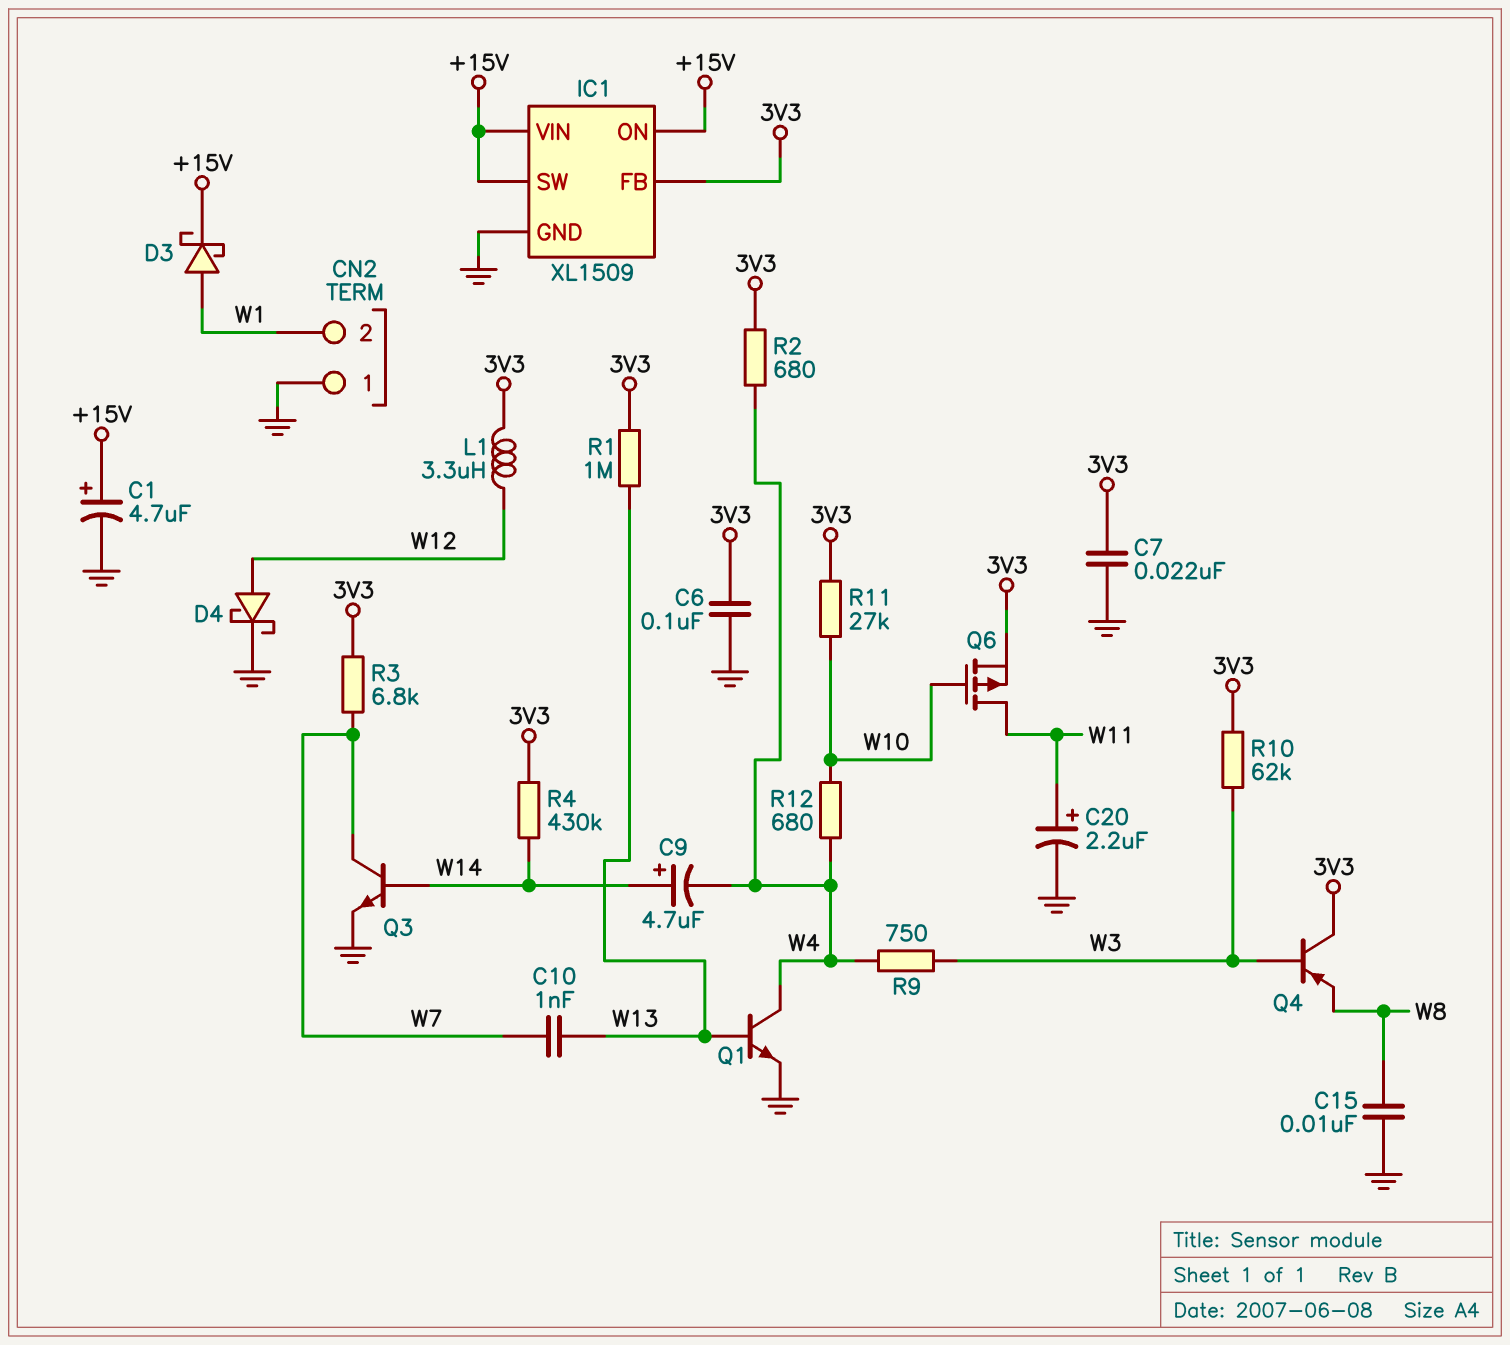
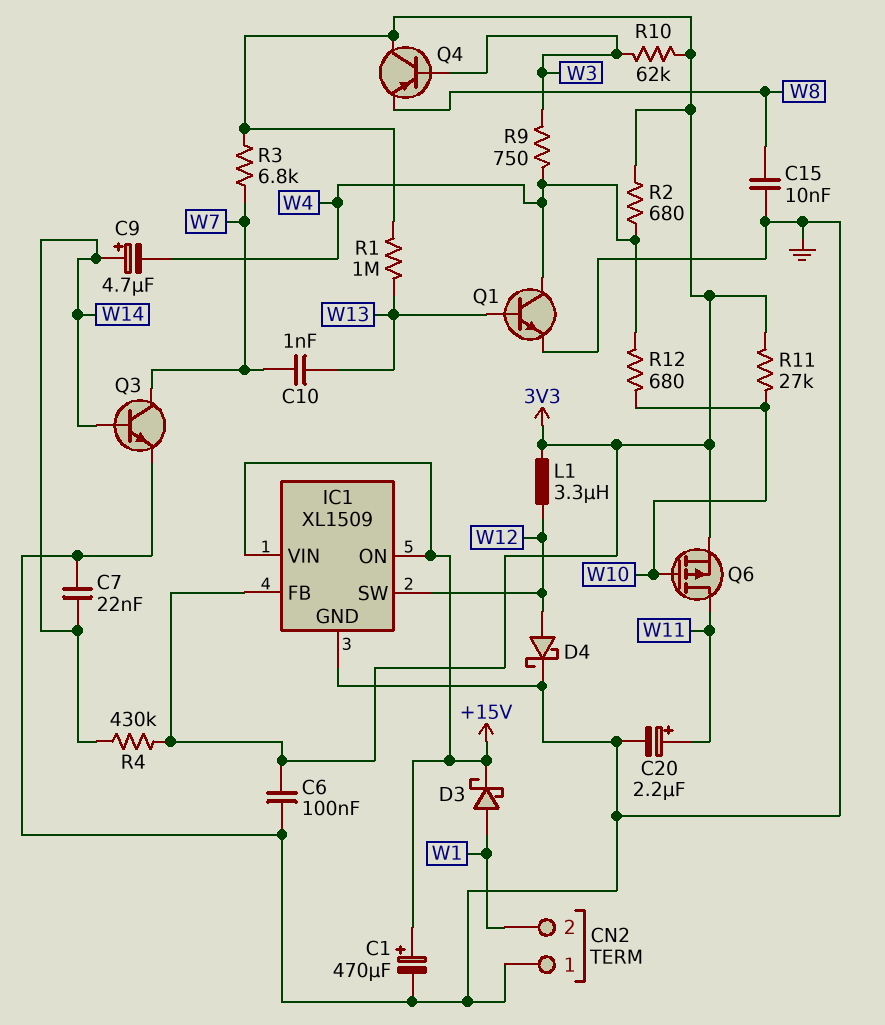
C1: 4.7uF (plus +15V, minus GND) -> 470uF (plus +15V, minus GND)
C7: 22nF (3V3, GND) -> 22nF (GND, W14)
IC1 pin SW: +15V -> W12

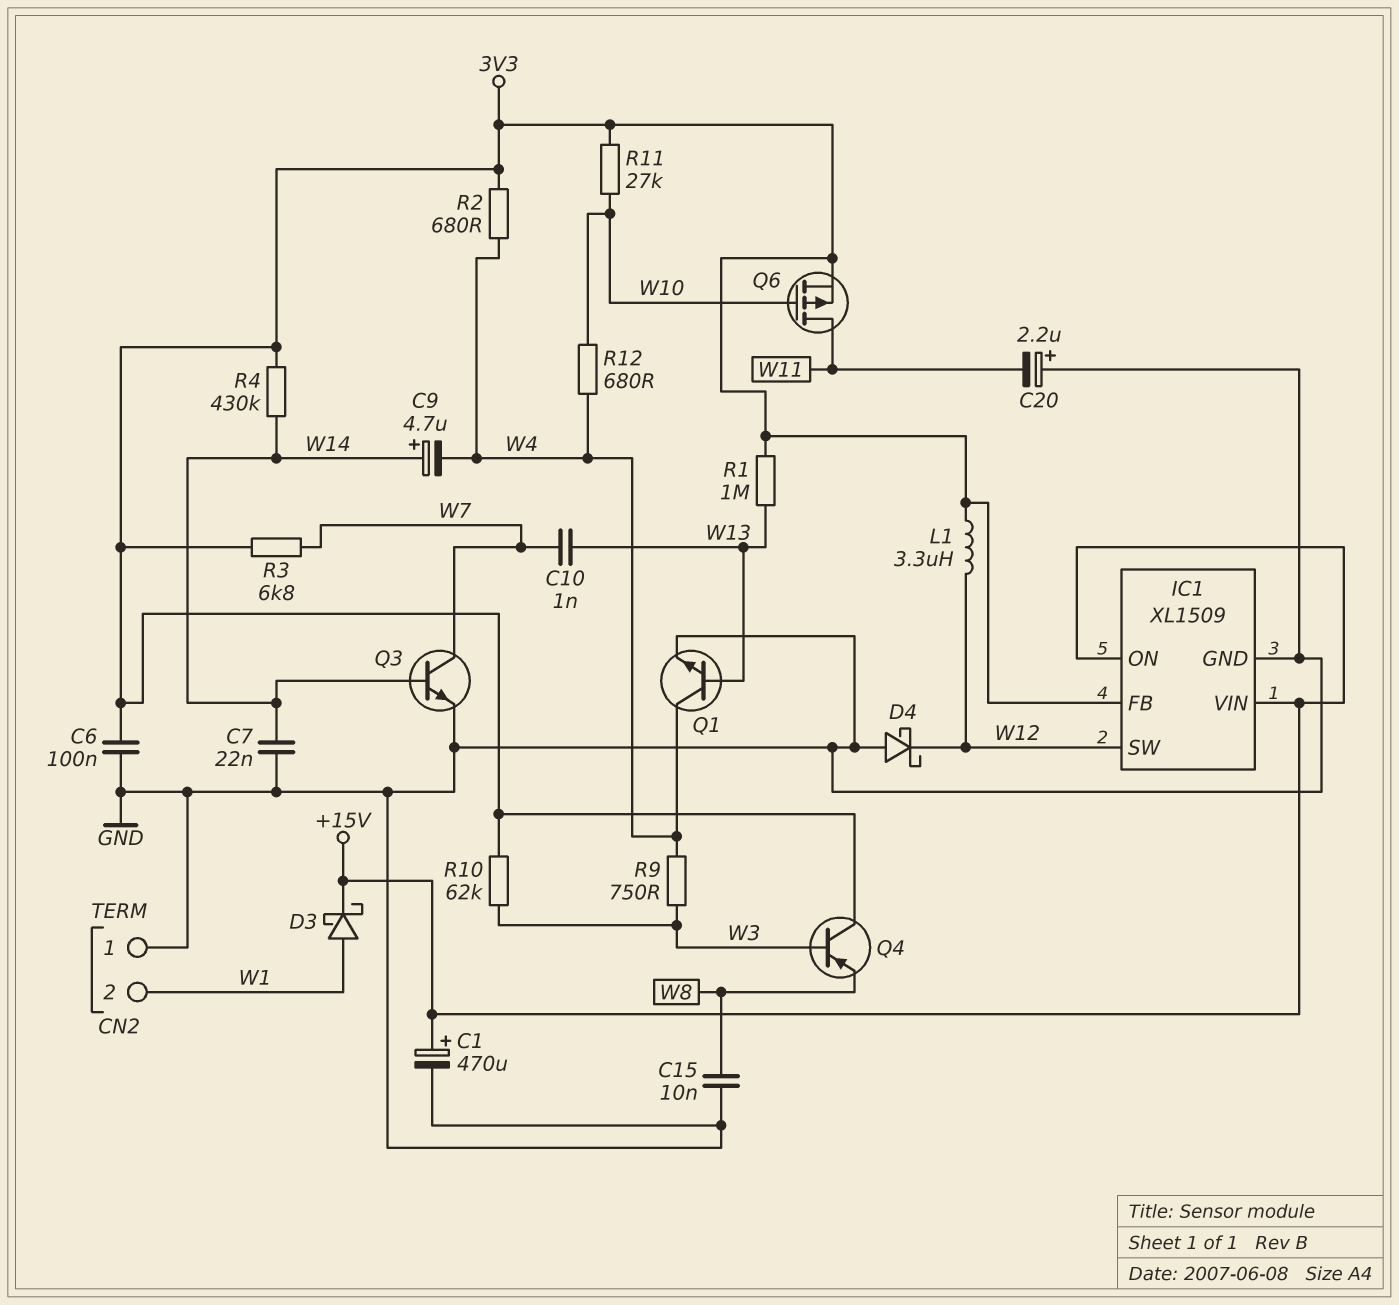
C20: 2.2uF (plus W11, minus GND) -> 2.2uF (plus GND, minus W11)
D4: schottky (A W12, K GND) -> schottky (A GND, K W12)

